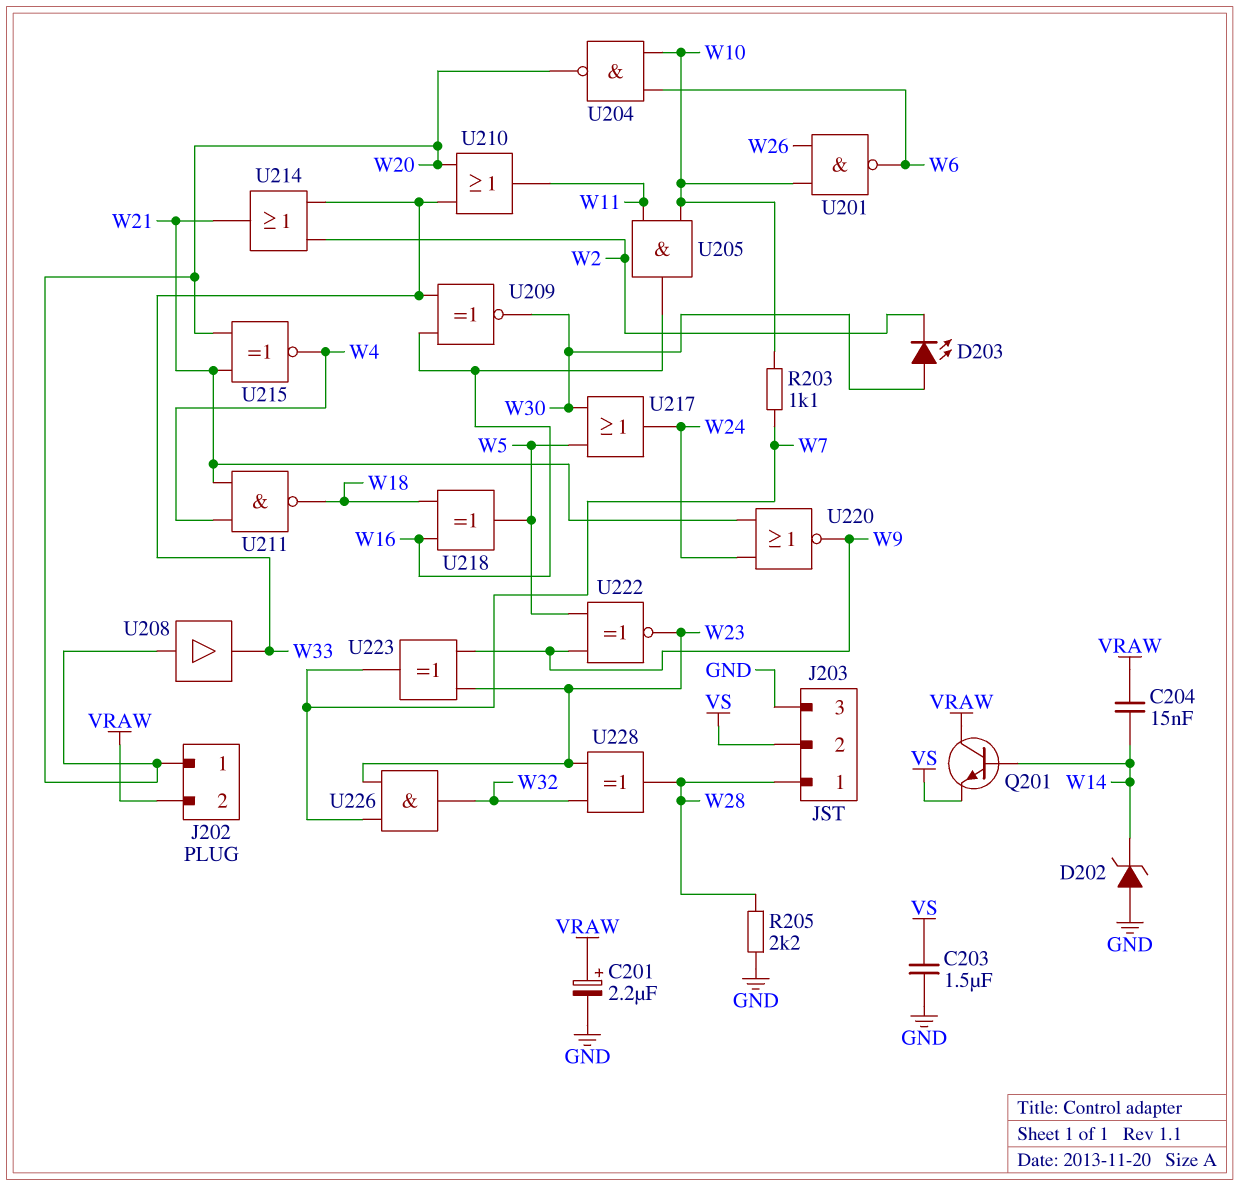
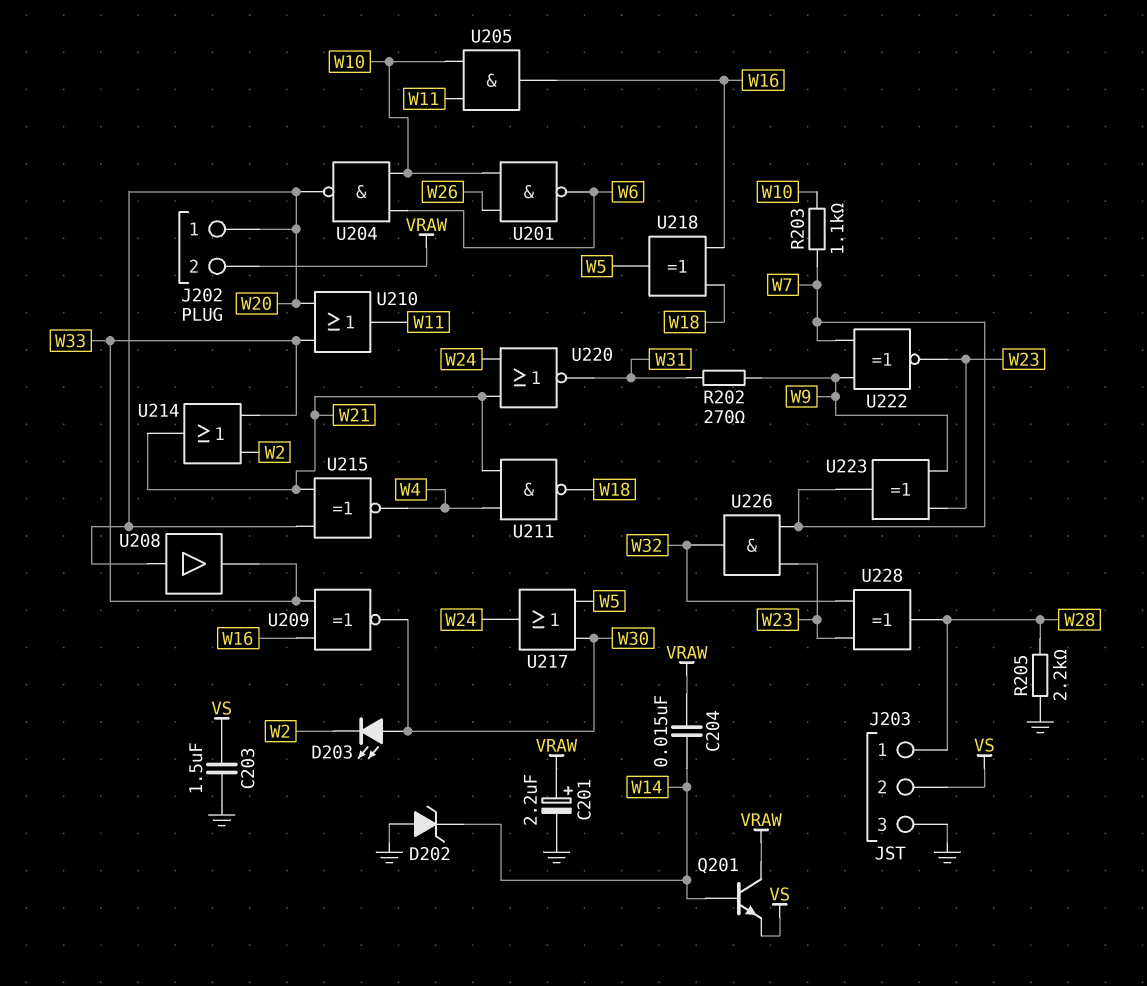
R202: none -> 270 (W9, W31)
U220: NOR (in W21, in W24, out W9) -> NOR (in W21, in W24, out W31)
U222: XNOR (in W5, in W9, out W23) -> XNOR (in W7, in W9, out W23)

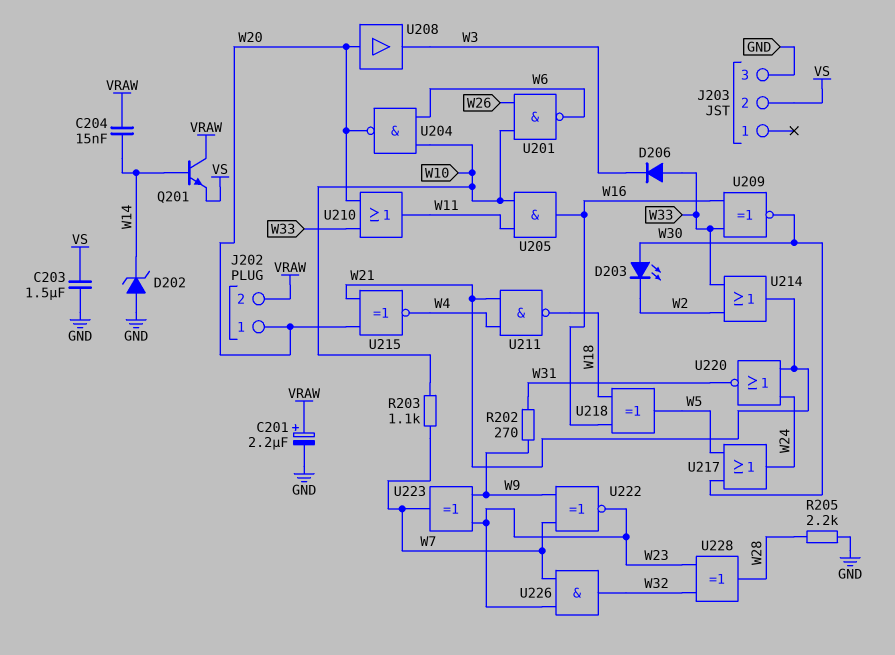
D206: none -> diode (A W33, K W3)
J203 pin 1: W28 -> none
U208: buffer (in W20, out W33) -> buffer (in W20, out W3)

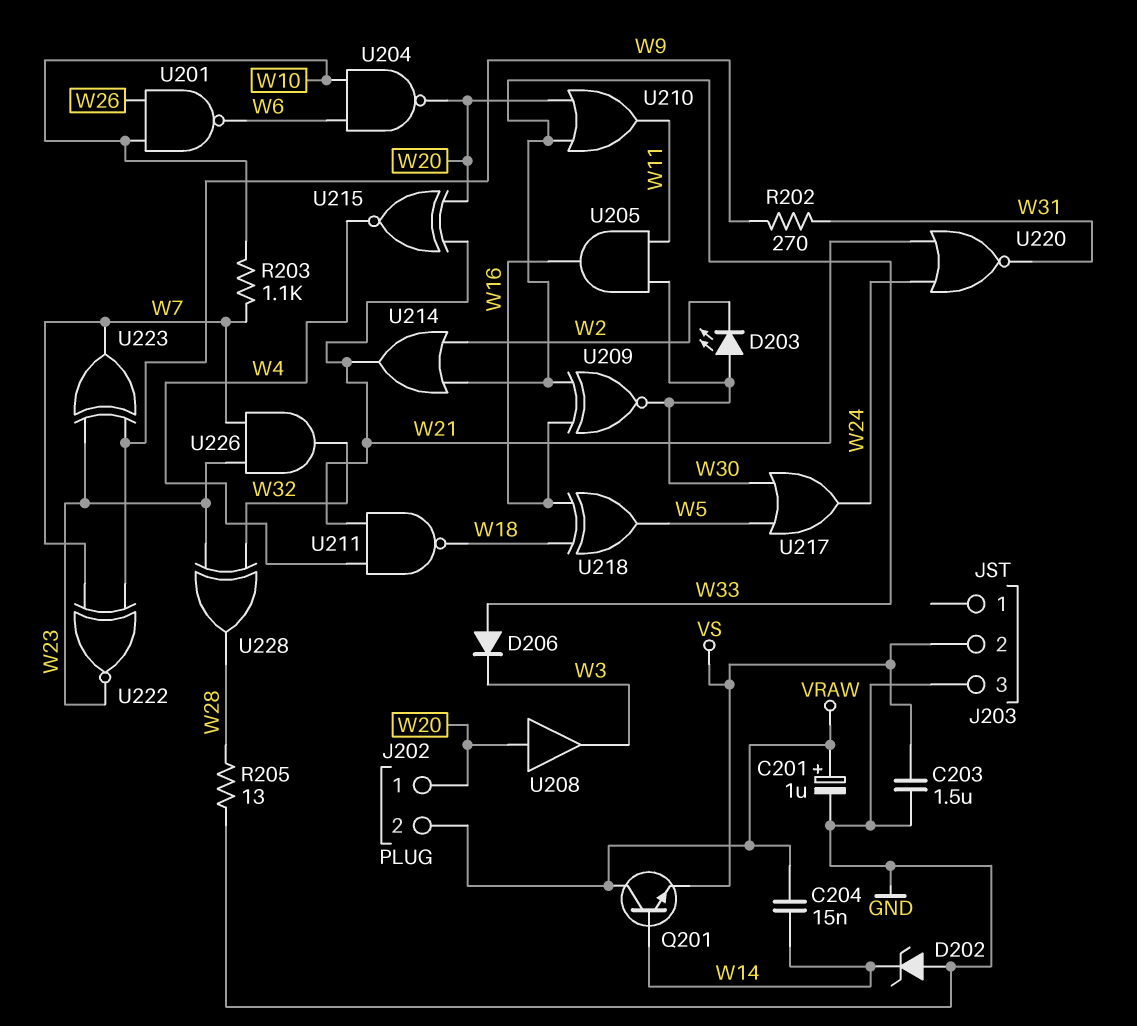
C201: 2.2uF (plus VRAW, minus GND) -> 1uF (plus VRAW, minus GND)
R205: 2.2k (GND, W28) -> 13 (GND, W28)
U205: AND (in W10, in W11, out W16) -> AND (in W11, in W30, out W16)

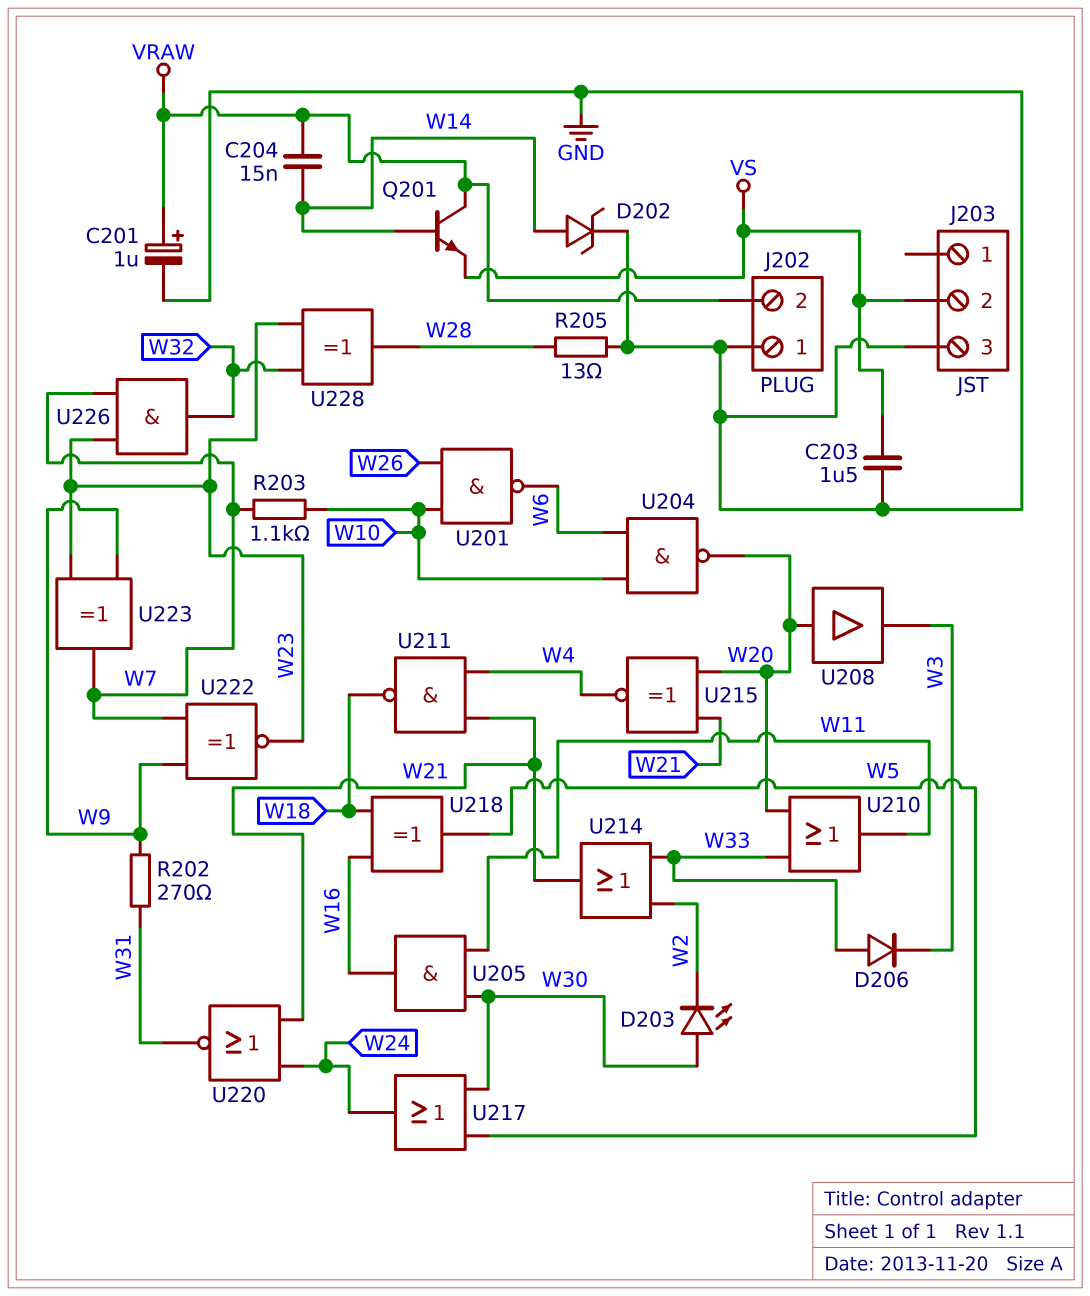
D202: zener (A GND, K W14) -> zener (A W14, K GND)
J202 pin 1: W20 -> GND
U209: XNOR (in W16, in W33, out W30) -> none

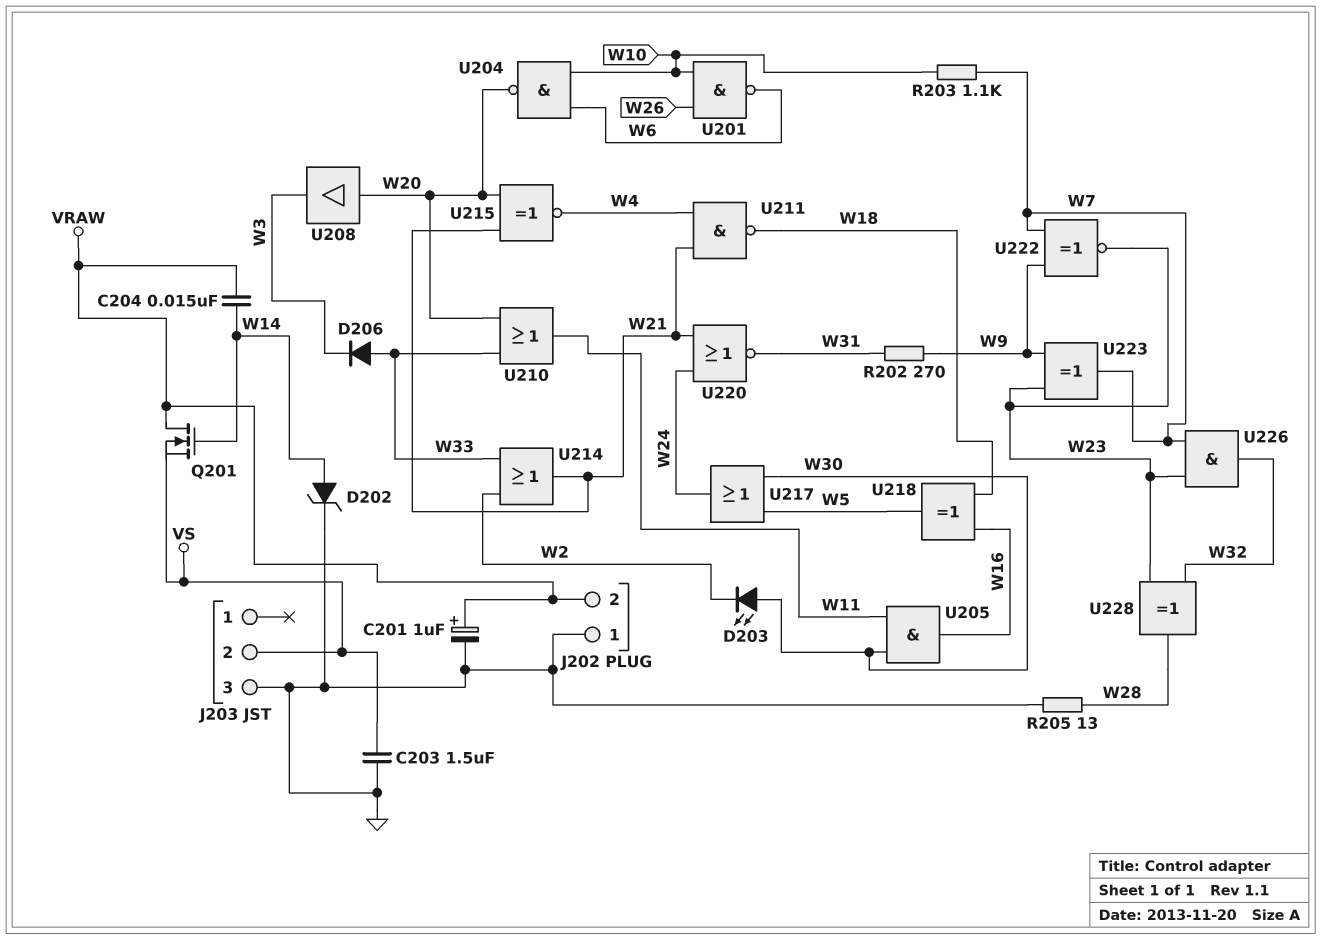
Q201: NPN (B W14, C VRAW, E VS) -> NMOS (G W14, D VRAW, S VS)

